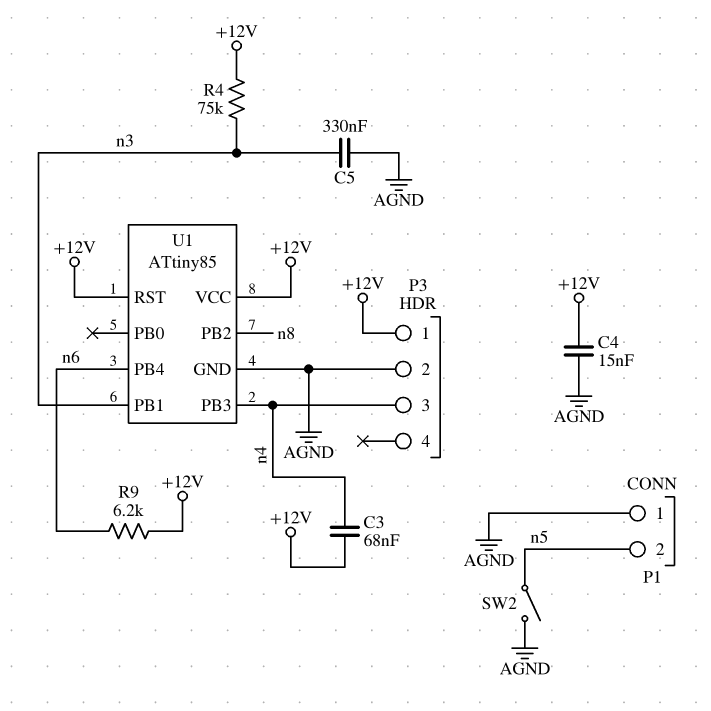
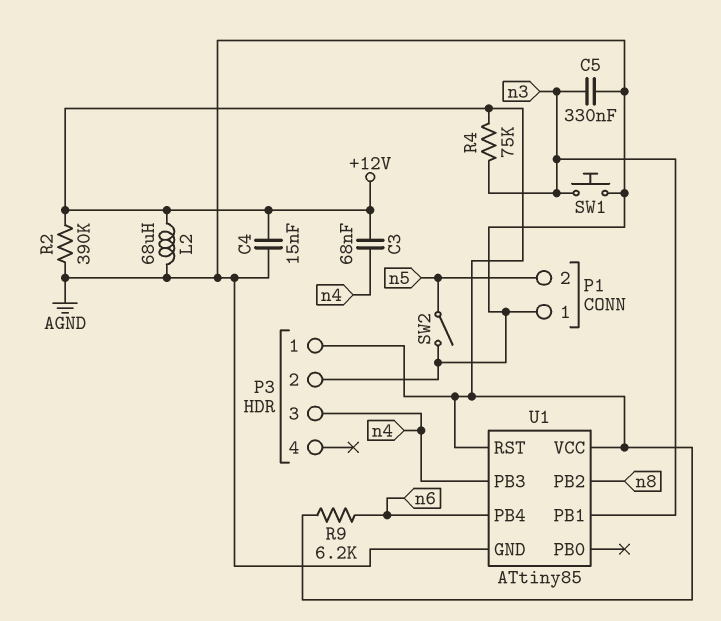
L2: none -> 68uH (+12V, AGND)
R2: none -> 390k (+12V, AGND)
SW1: none -> button (AGND, n3)

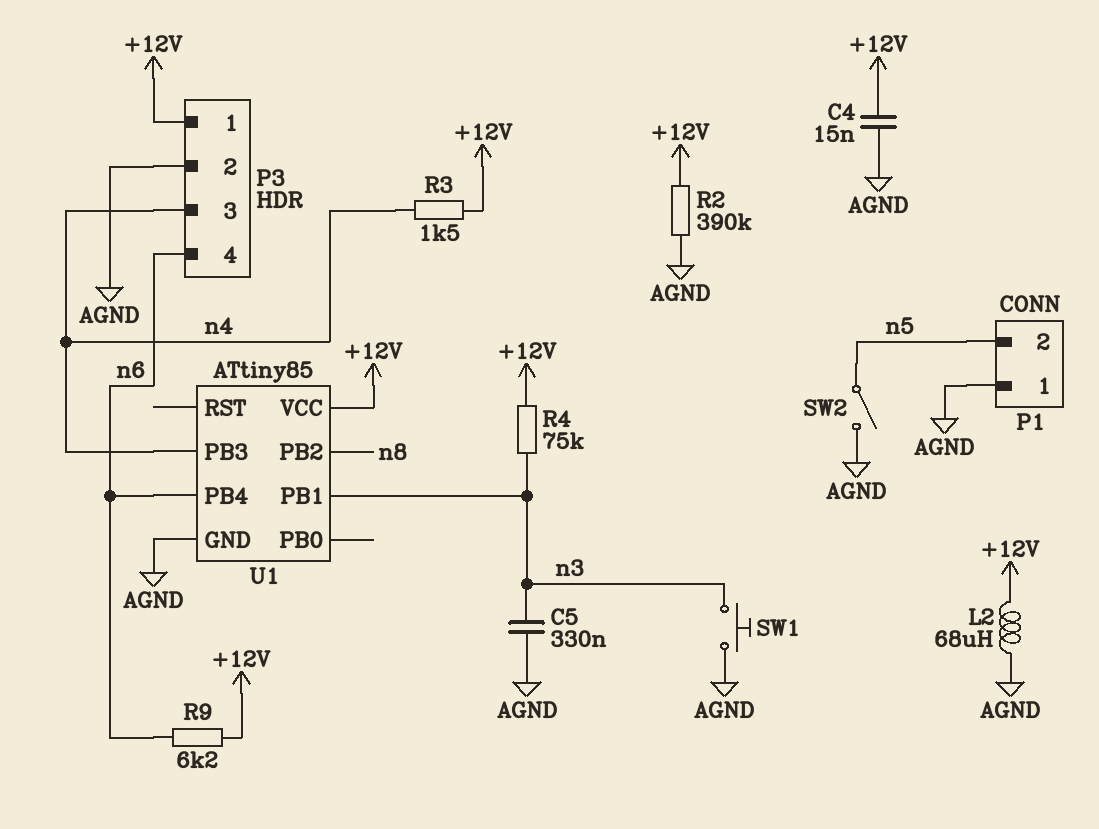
C3: 68nF (+12V, n4) -> none
P3 pin 4: none -> n6
R3: none -> 1.5k (+12V, n4)
U1 pin RST: +12V -> none

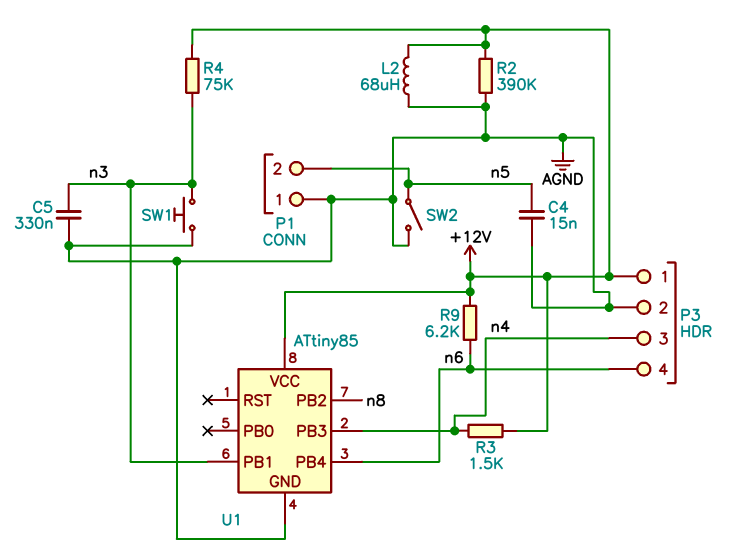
C4: 15nF (+12V, AGND) -> 15nF (AGND, n5)

